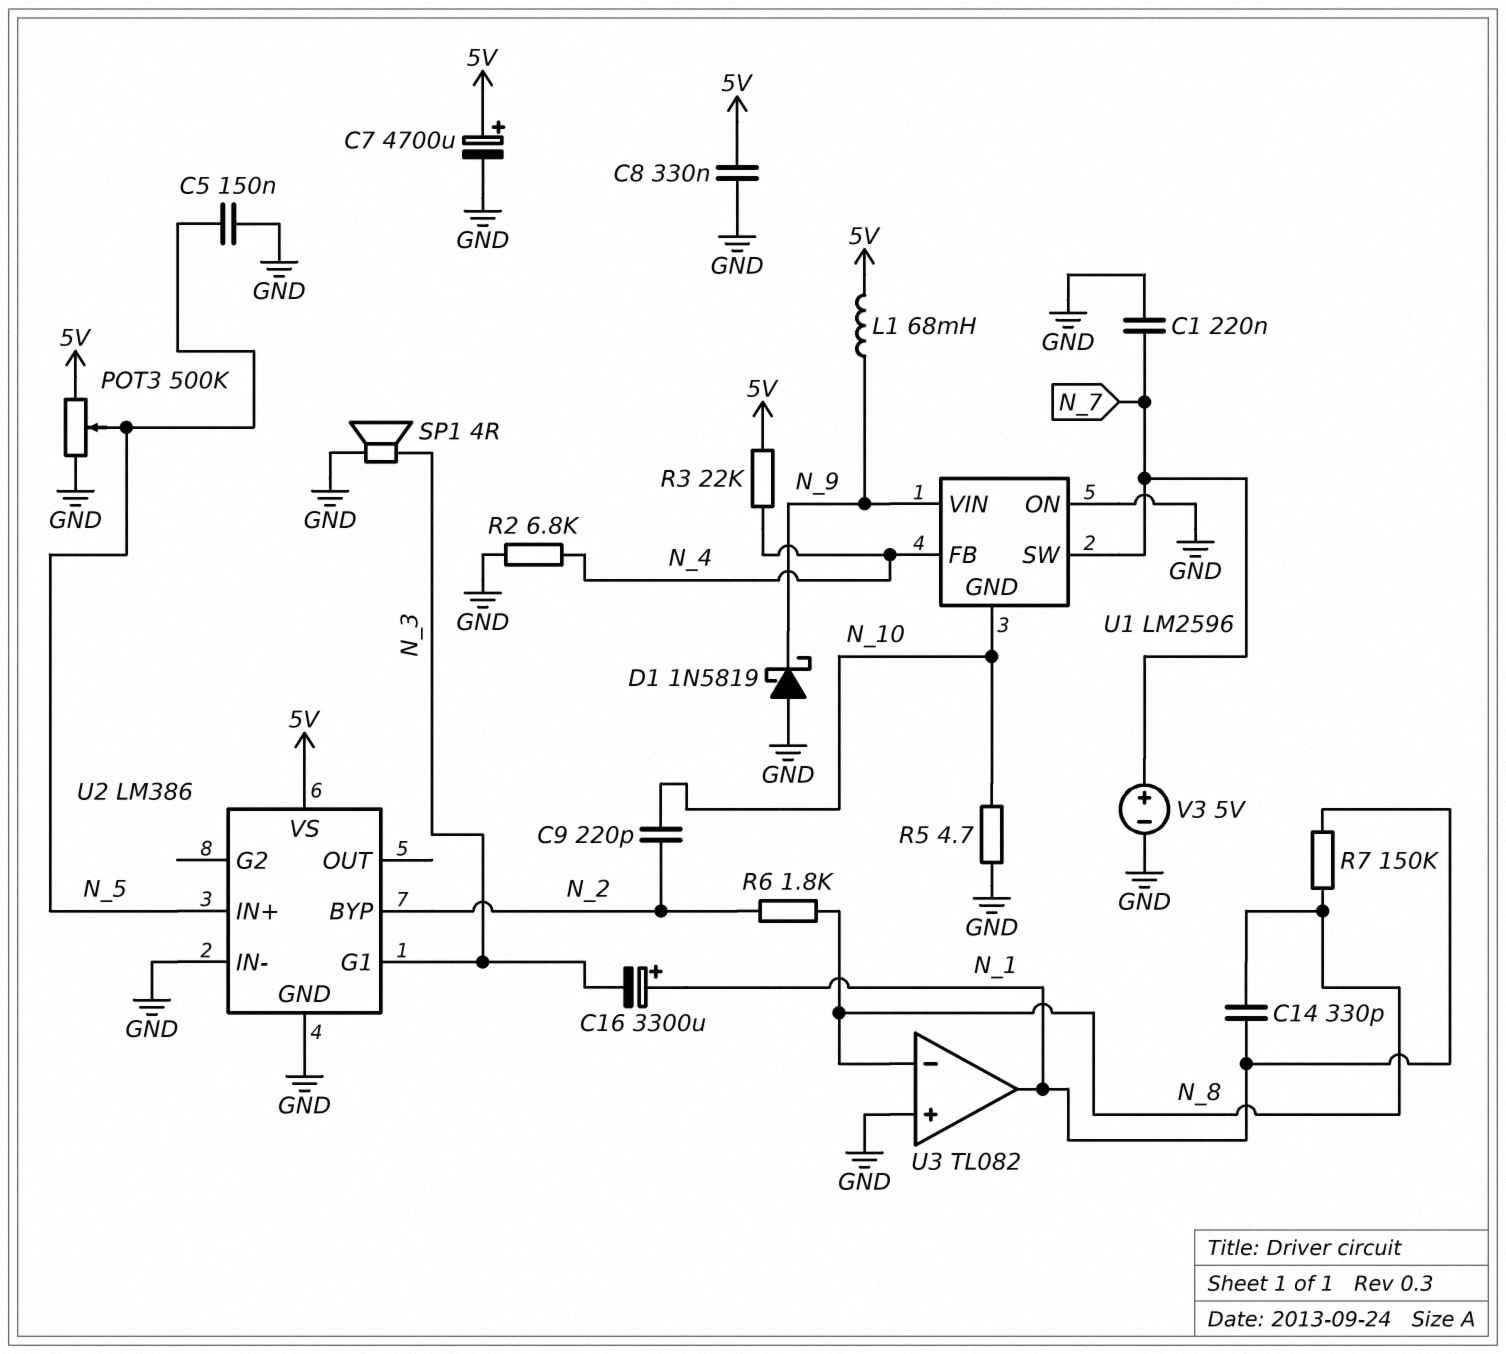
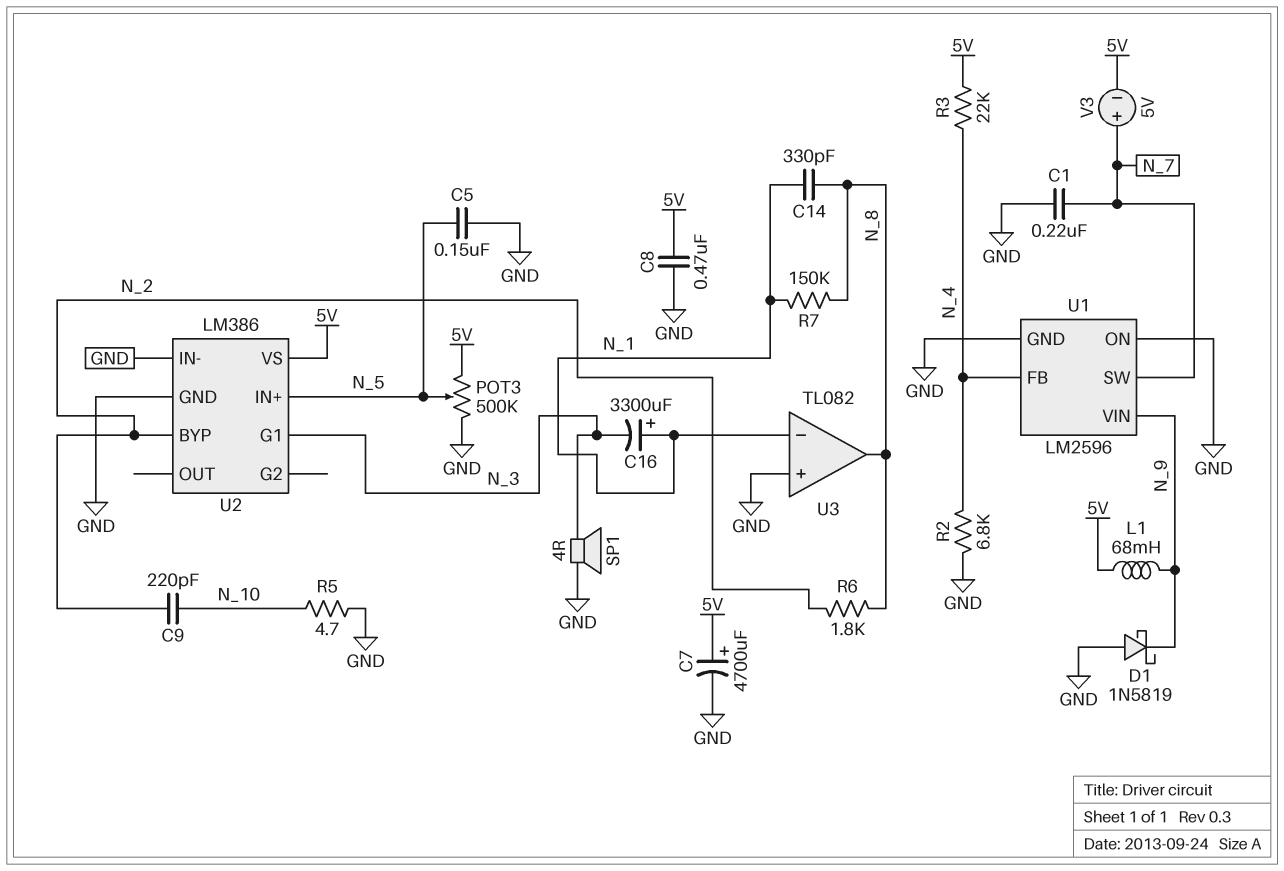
C8: 330nF (5V, GND) -> 470nF (5V, GND)
U1 pin GND: N_10 -> GND
U3 pin in-: N_8 -> N_1
U3 pin out: N_1 -> N_8
V3: 5V (plus N_7, minus GND) -> 5V (plus N_7, minus 5V)

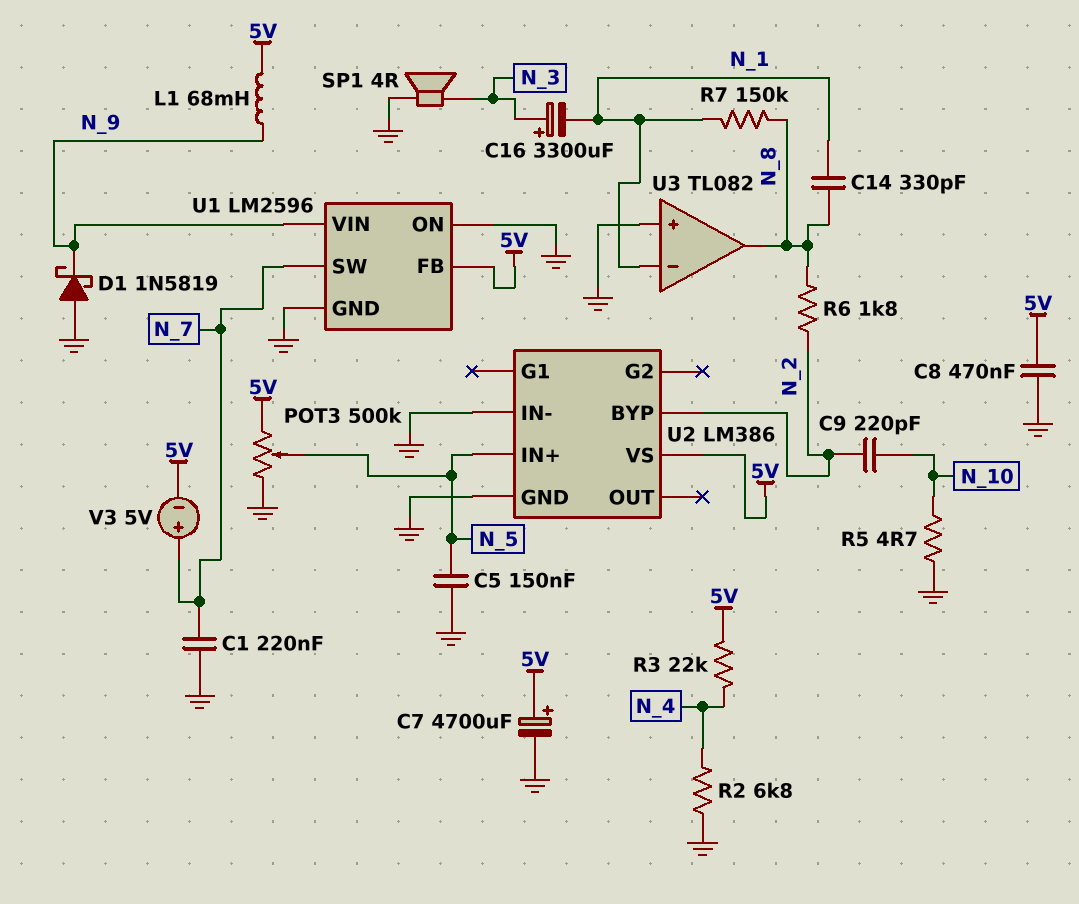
C16: 3300uF (plus N_1, minus N_3) -> 3300uF (plus N_3, minus N_1)
U1 pin FB: N_4 -> 5V
U2 pin G1: N_3 -> none

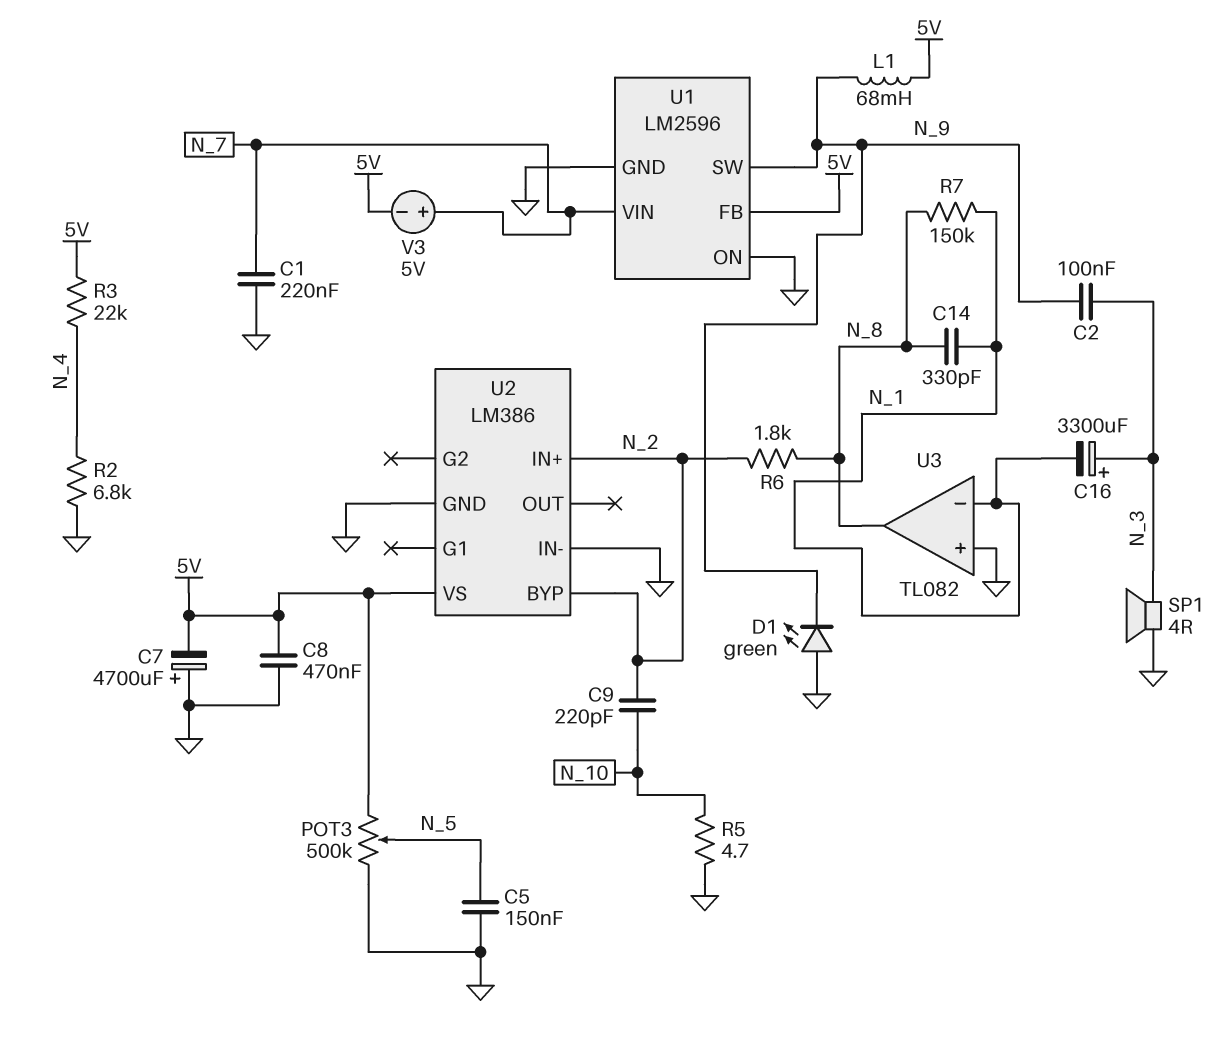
C2: none -> 100nF (N_3, N_9)
C7: 4700uF (plus 5V, minus GND) -> 4700uF (plus GND, minus 5V)
D1: schottky 1N5819 (A GND, K N_9) -> LED green (A GND, K N_9)
U1 pin SW: N_7 -> N_9
U1 pin VIN: N_9 -> N_7
U2 pin IN+: N_5 -> N_2

